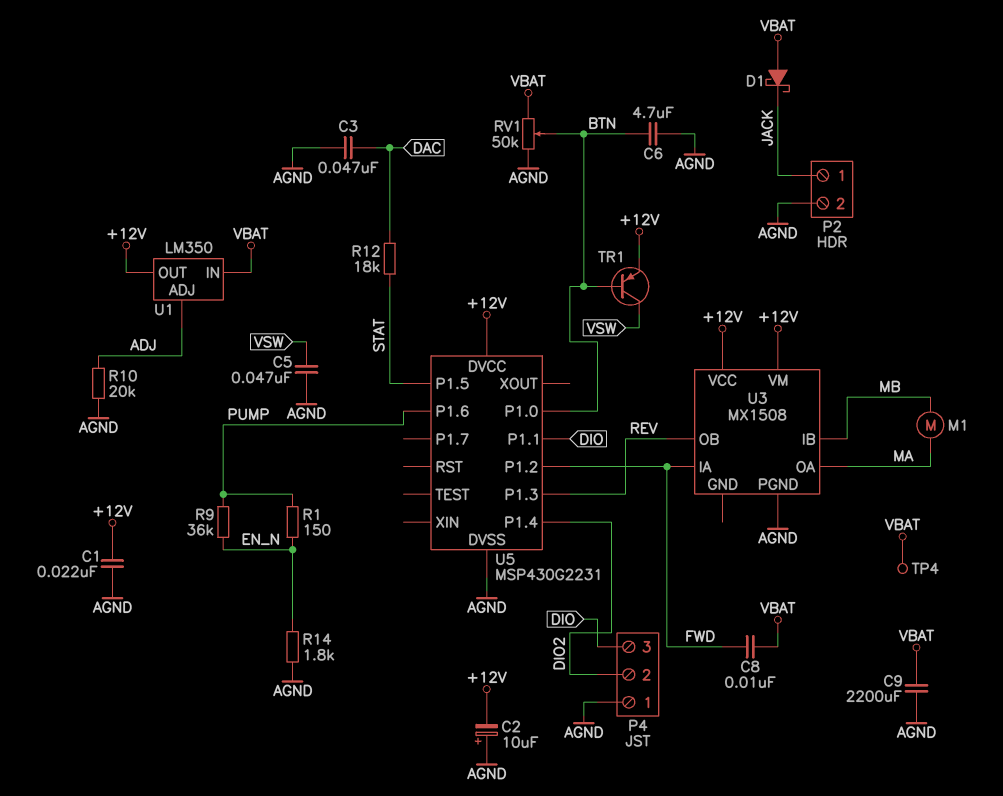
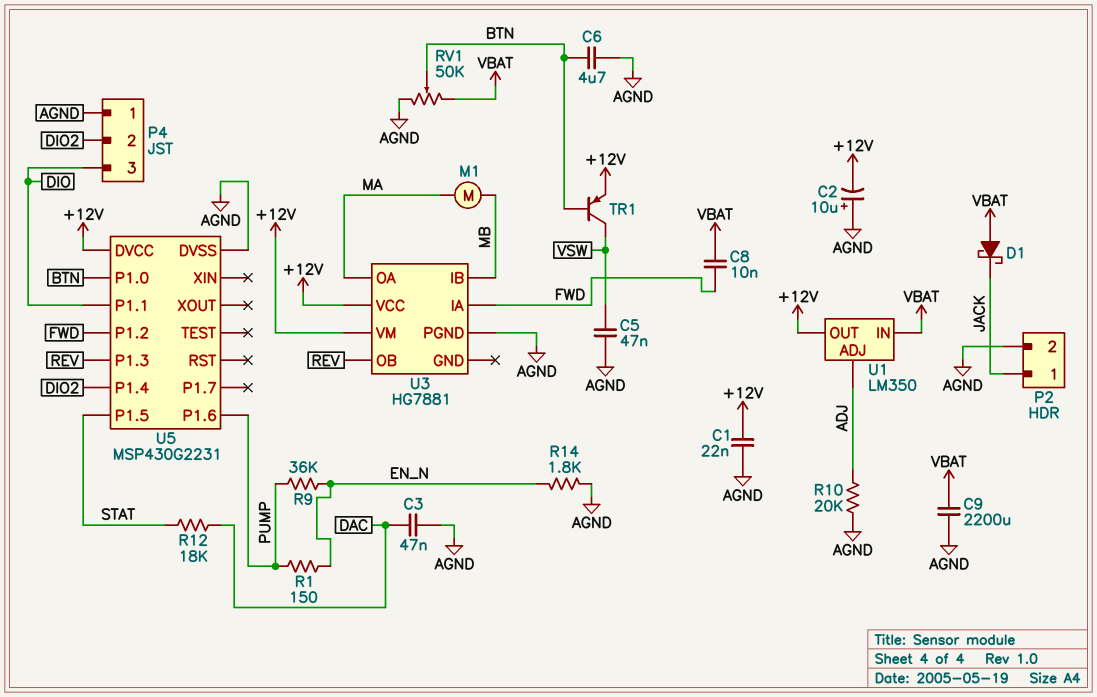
TP4: test point (VBAT) -> none
U3: MX1508 -> HG7881

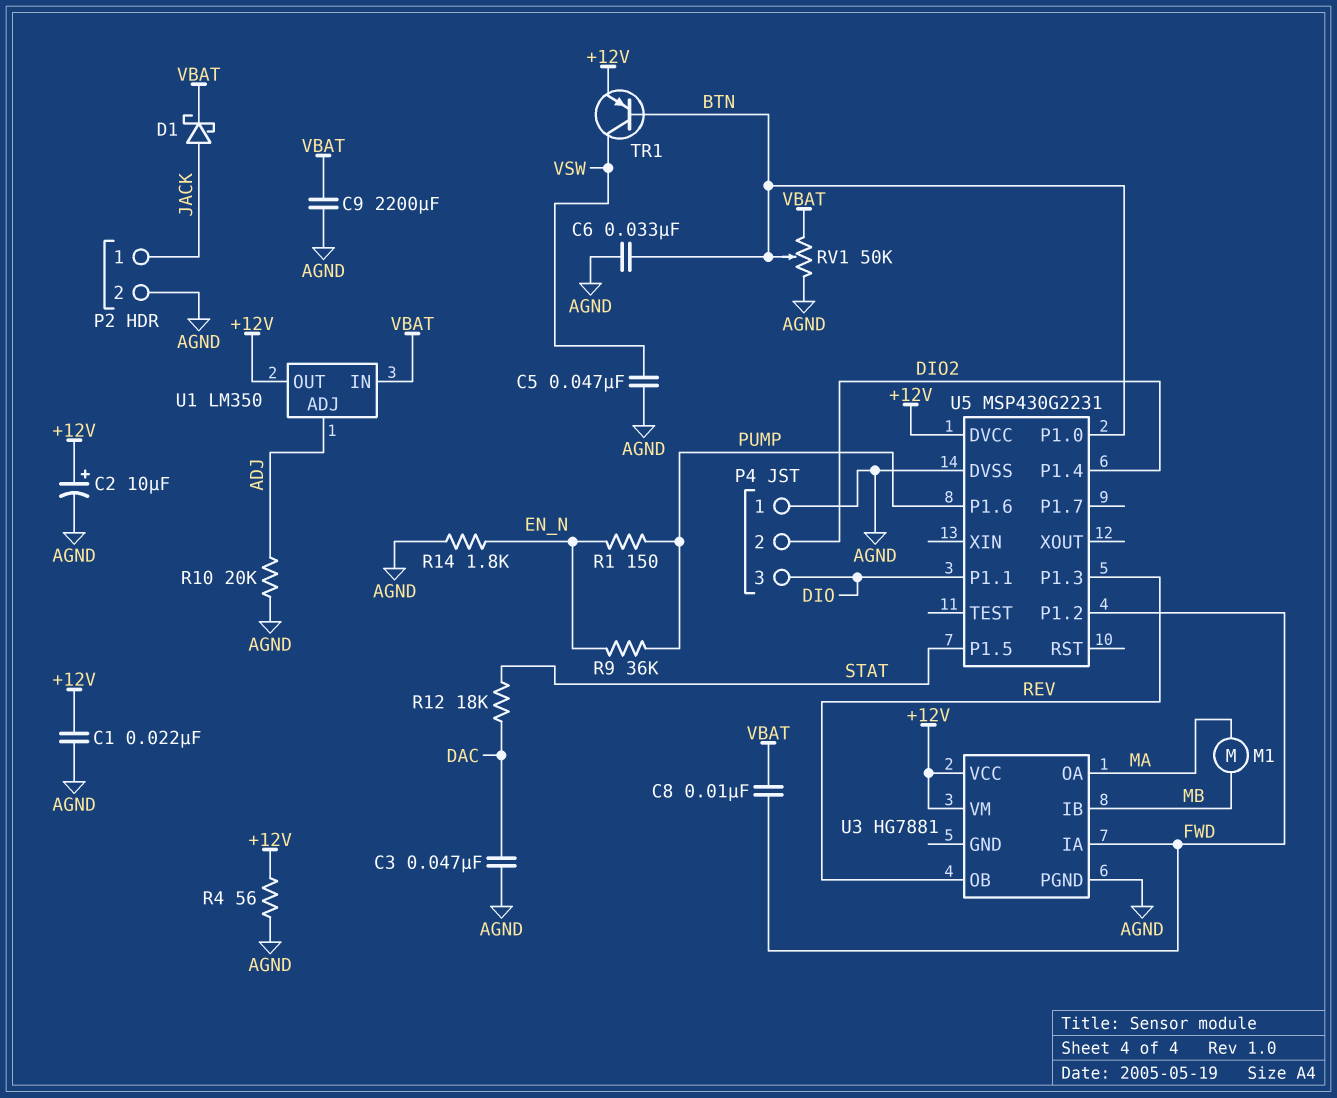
C2: 10uF (plus AGND, minus +12V) -> 10uF (plus +12V, minus AGND)
C6: 4.7uF (AGND, BTN) -> 33nF (AGND, BTN)
D1: schottky (A VBAT, K JACK) -> schottky (A JACK, K VBAT)
R4: none -> 56 (+12V, AGND)

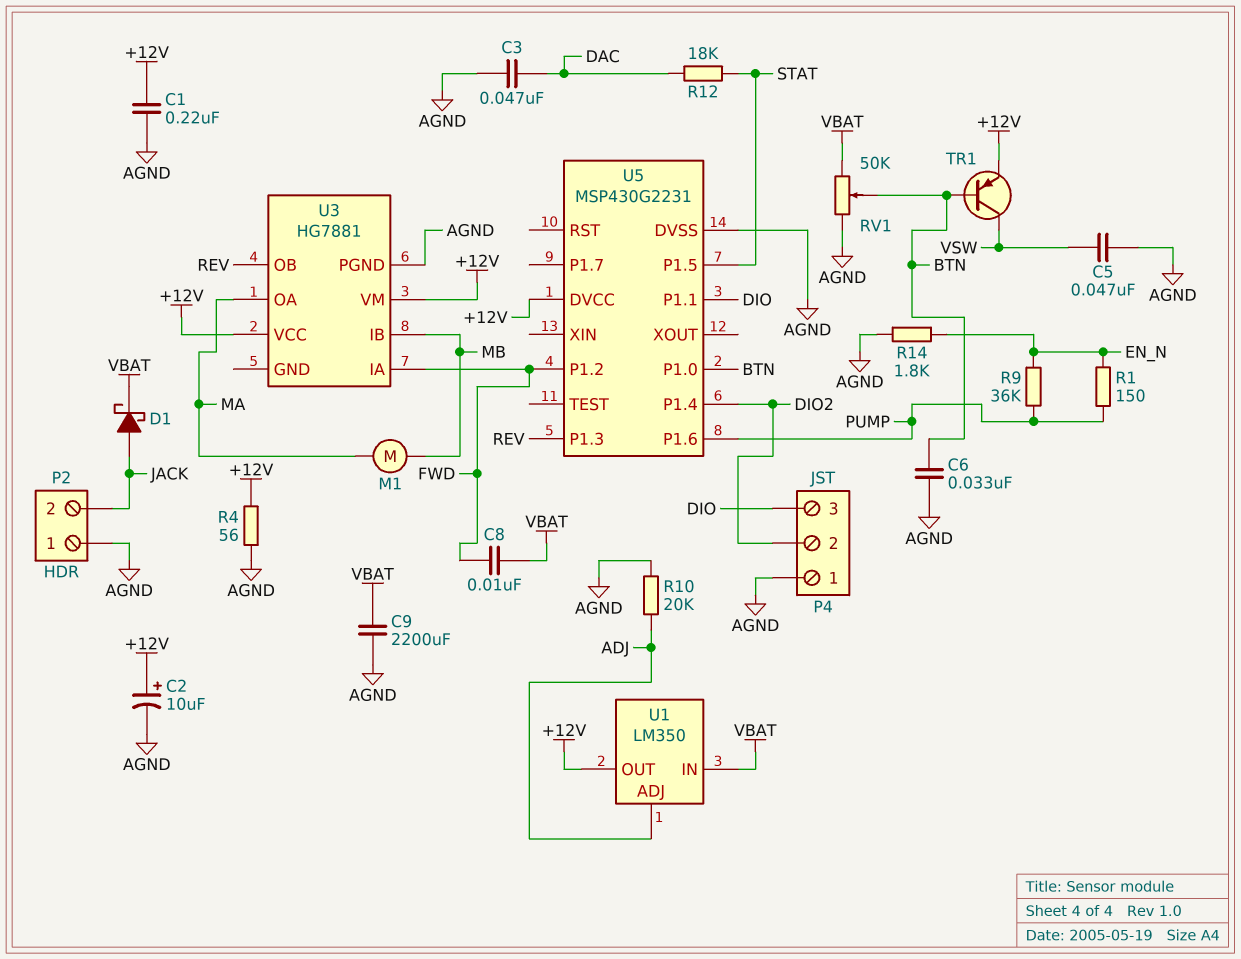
C1: 22nF (+12V, AGND) -> 220nF (+12V, AGND)
P2 pin 1: JACK -> AGND
P2 pin 2: AGND -> JACK

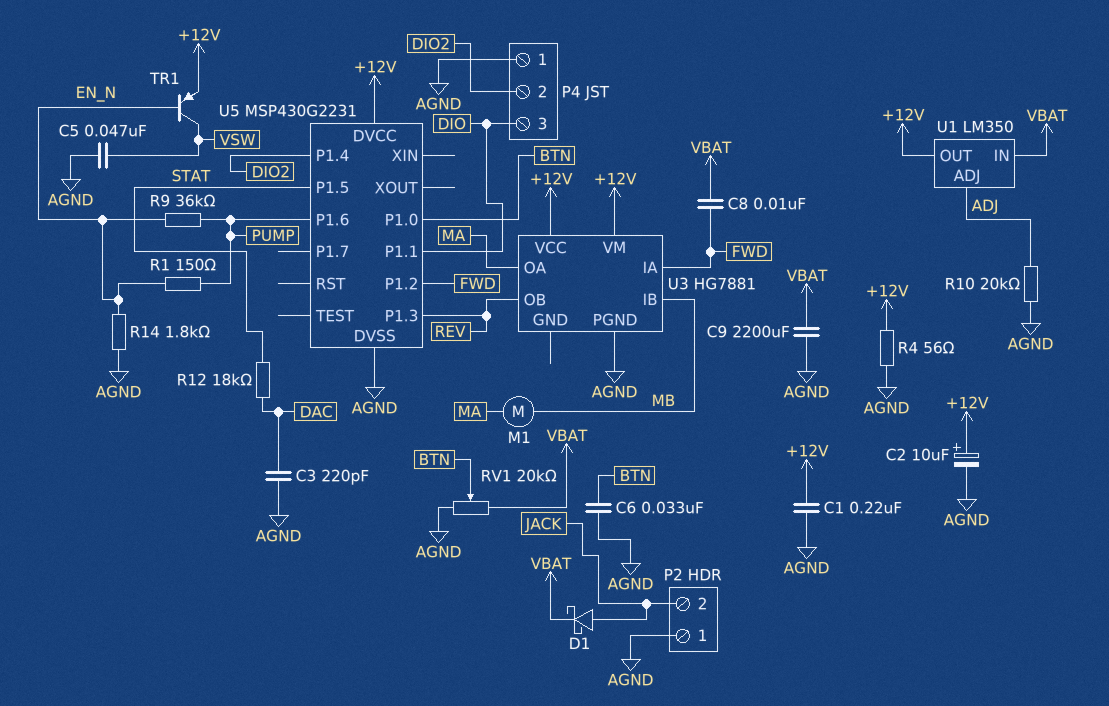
C3: 47nF (AGND, DAC) -> 220pF (AGND, DAC)
RV1: 50k (AGND, VBAT, wiper BTN) -> 20k (AGND, VBAT, wiper BTN)
TR1: PNP (B BTN, C VSW, E +12V) -> PNP (B EN_N, C VSW, E +12V)

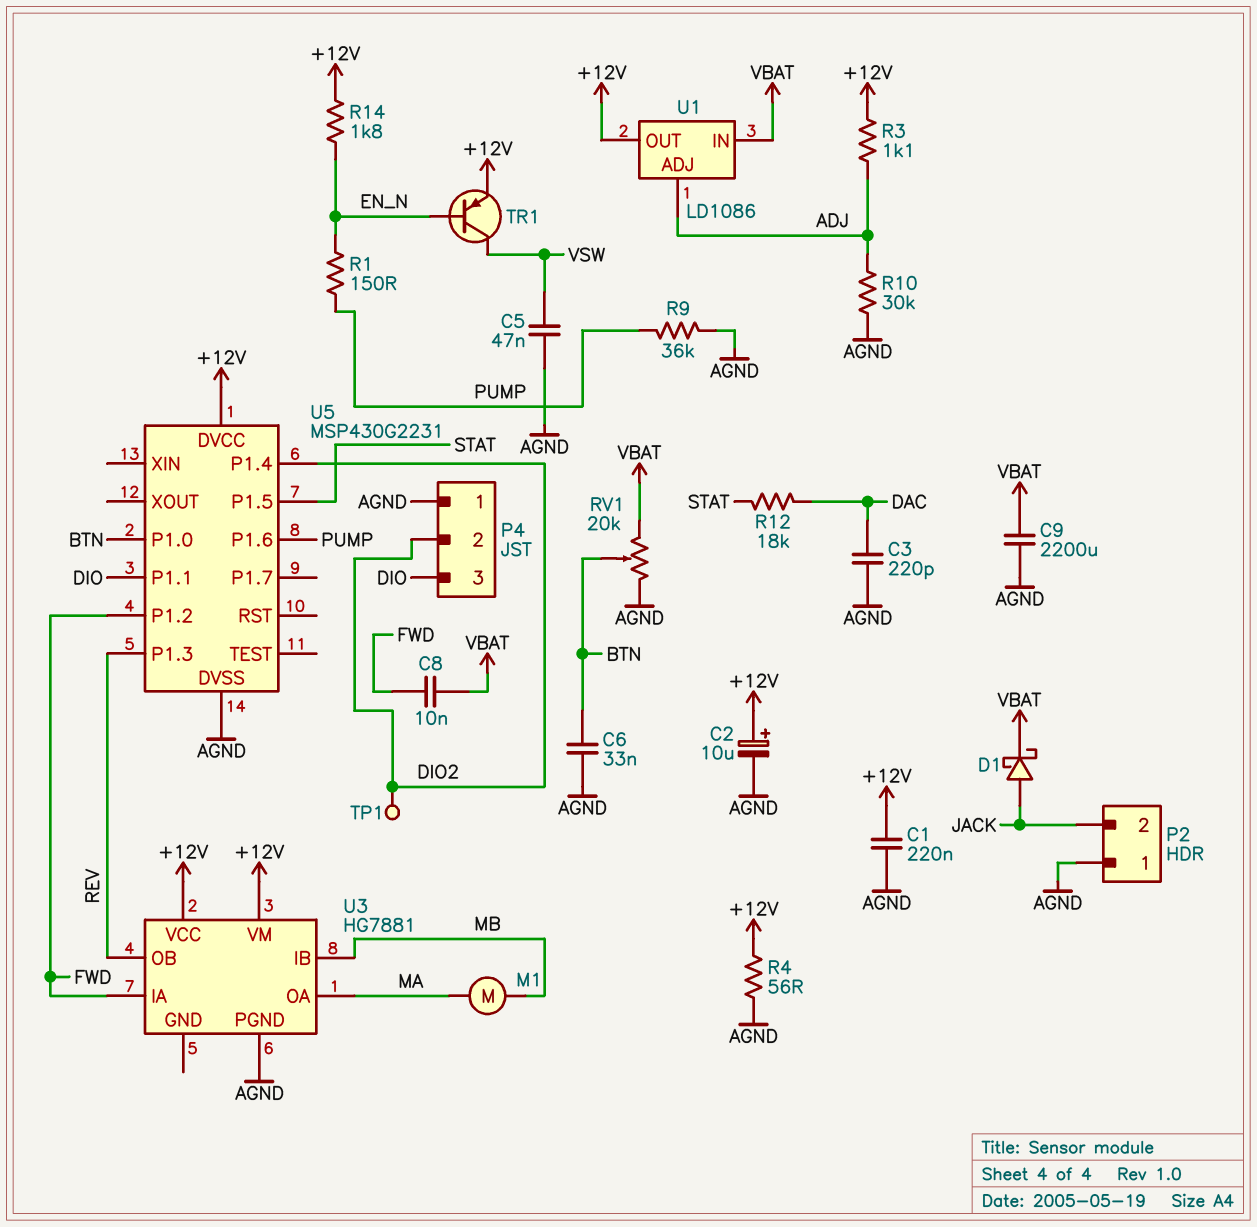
R3: none -> 1.1k (+12V, ADJ)
R9: 36k (EN_N, PUMP) -> 36k (AGND, PUMP)
R10: 20k (ADJ, AGND) -> 30k (ADJ, AGND)
R14: 1.8k (AGND, EN_N) -> 1.8k (+12V, EN_N)
TP1: none -> test point (DIO2)
U1: LM350 -> LD1086

